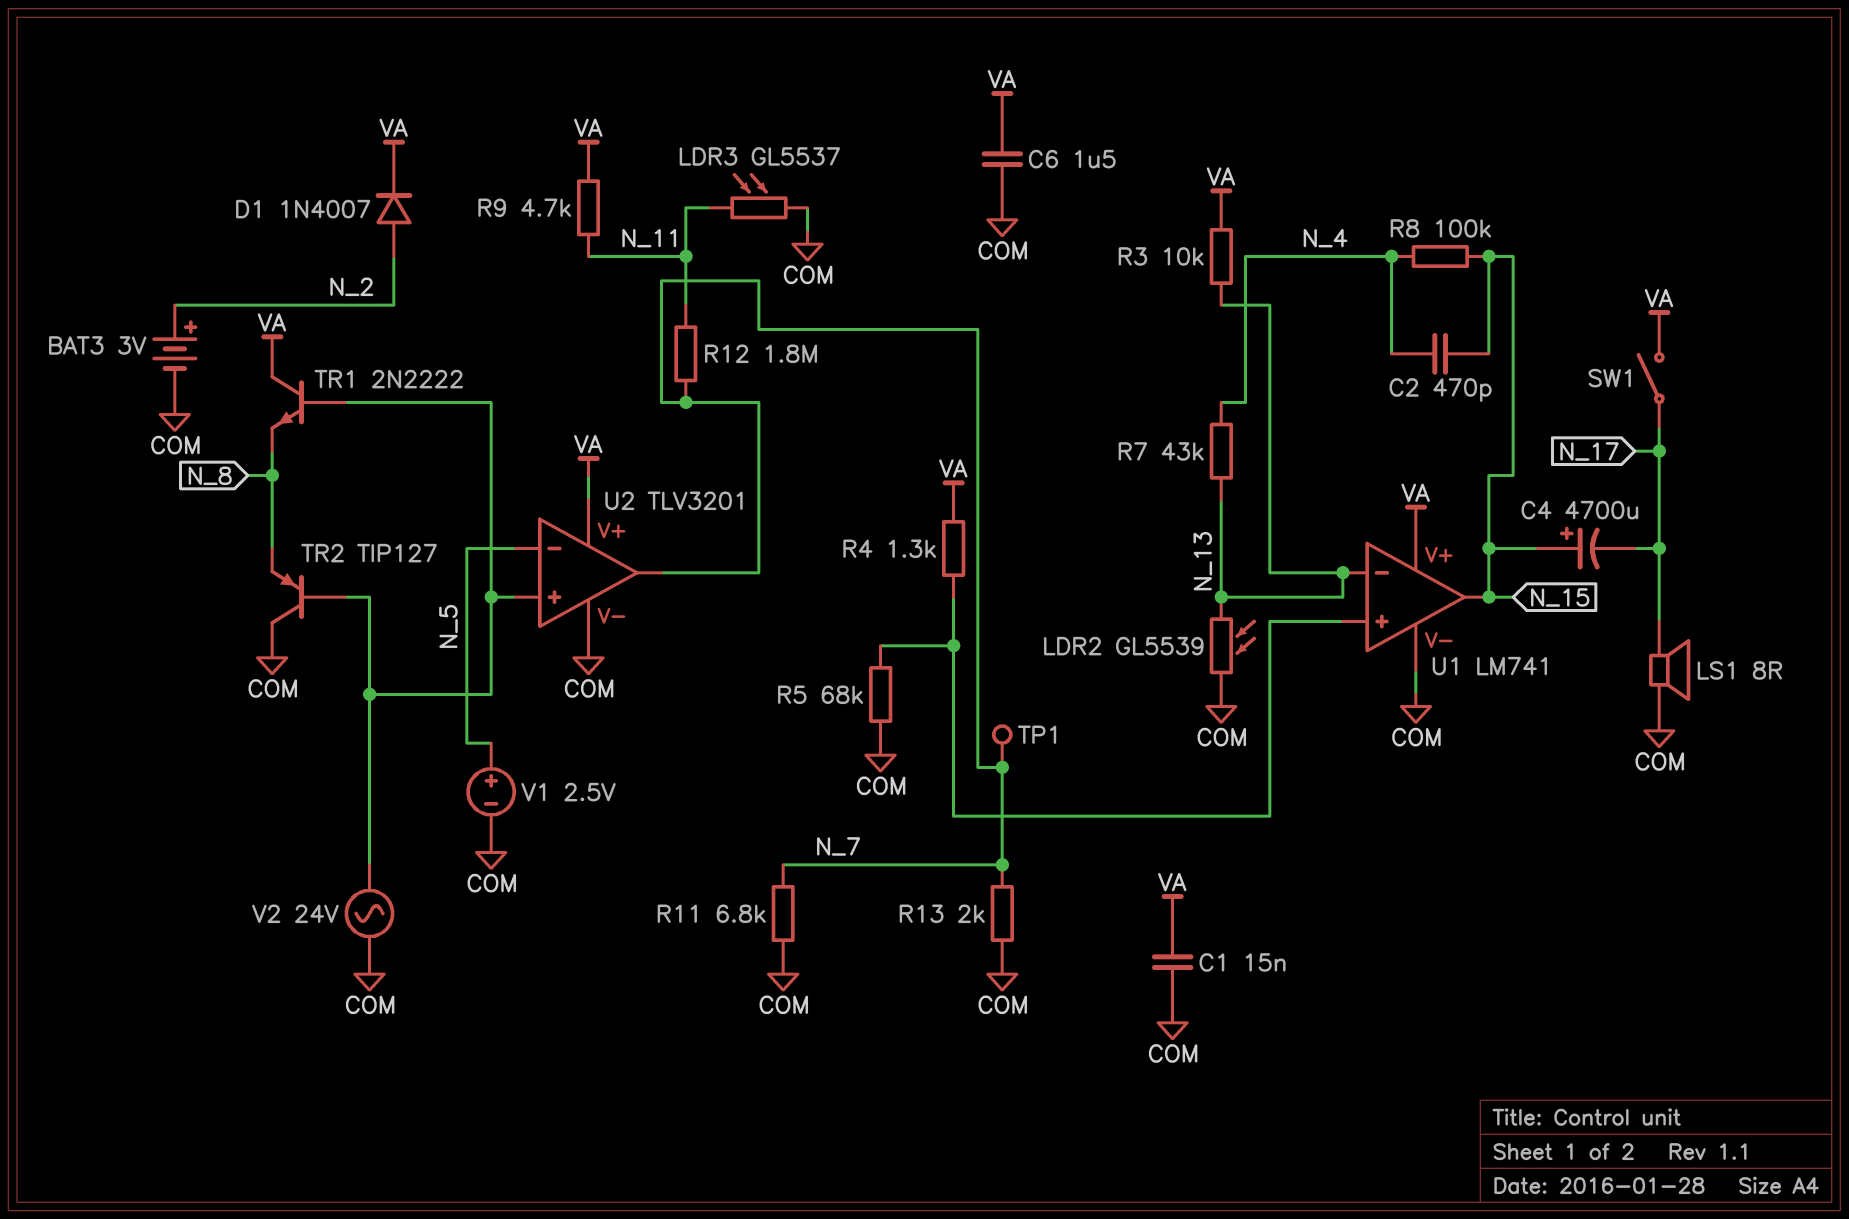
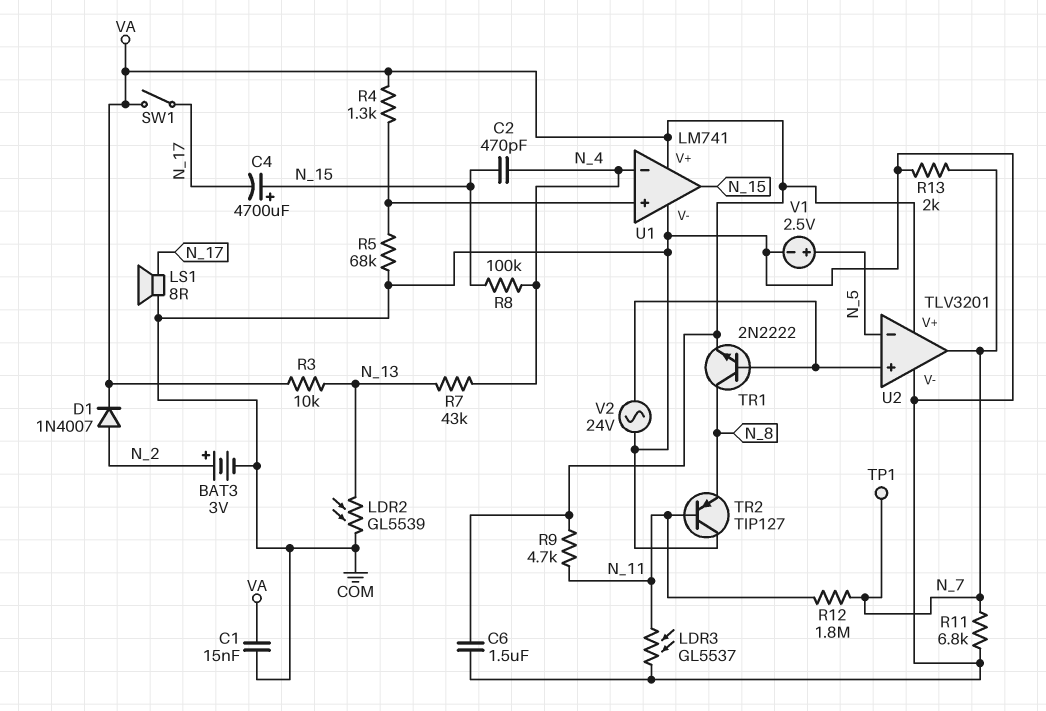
TR1: NPN 2N2222 (B U2/in+, C VA, E N_8) -> NPN 2N2222 (B U2/in+, C N_8, E VA)
TR2: PNP TIP127 (B U2/in+, C COM, E N_8) -> PNP TIP127 (B N_11, C COM, E N_8)
U1 pin in-: N_13 -> N_4

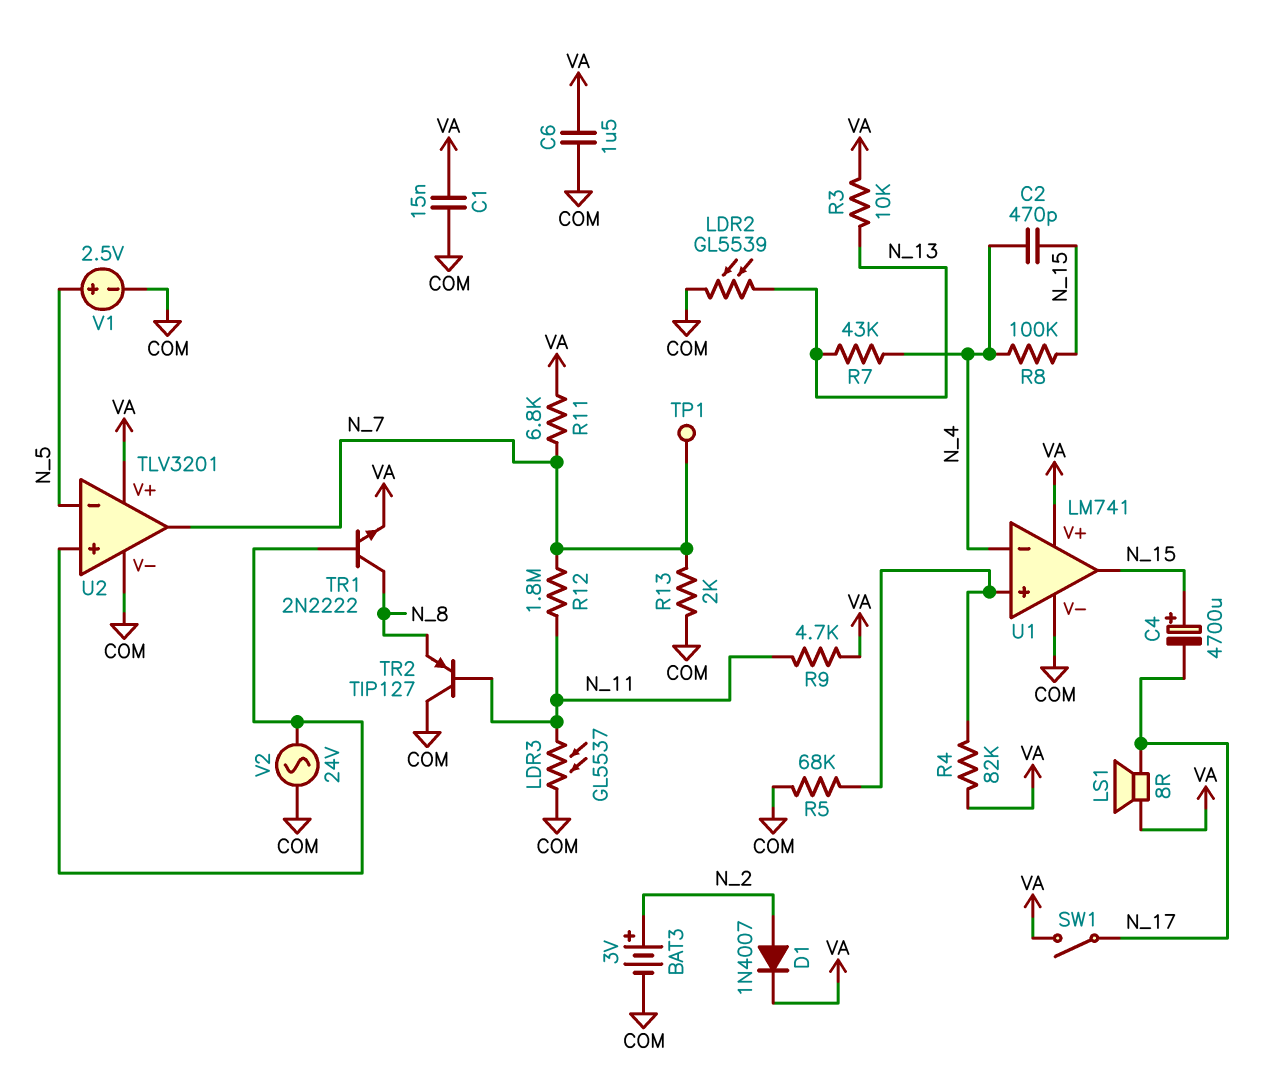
LS1: speaker 8R (COM, N_17) -> speaker 8R (N_17, VA)
R4: 1.3k (U1/in+, VA) -> 82k (U1/in+, VA)
R11: 6.8k (COM, N_7) -> 6.8k (N_7, VA)

